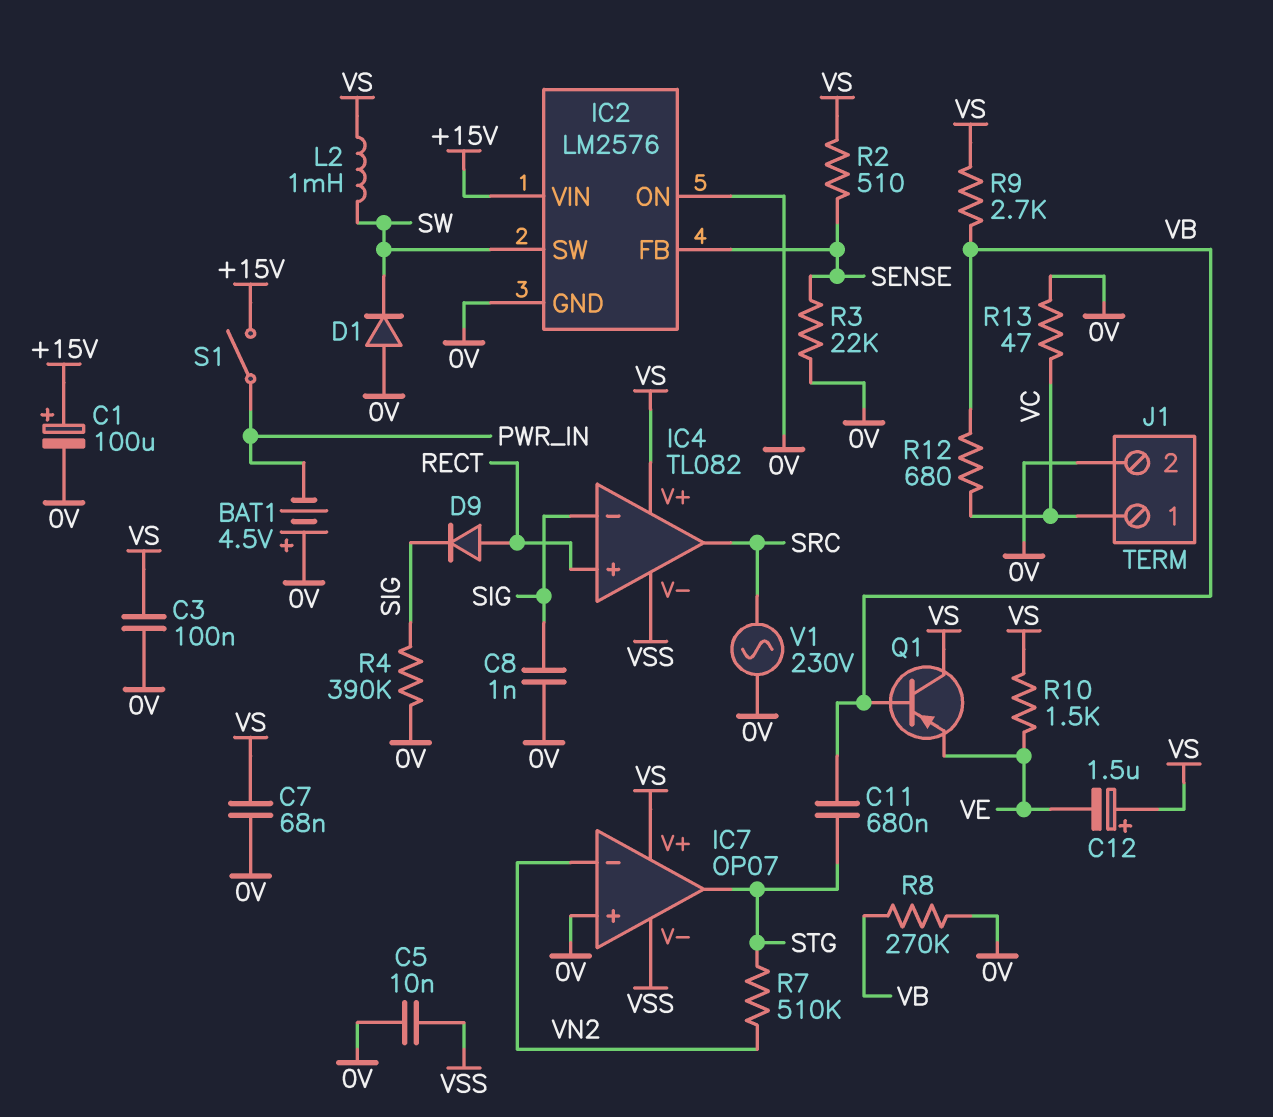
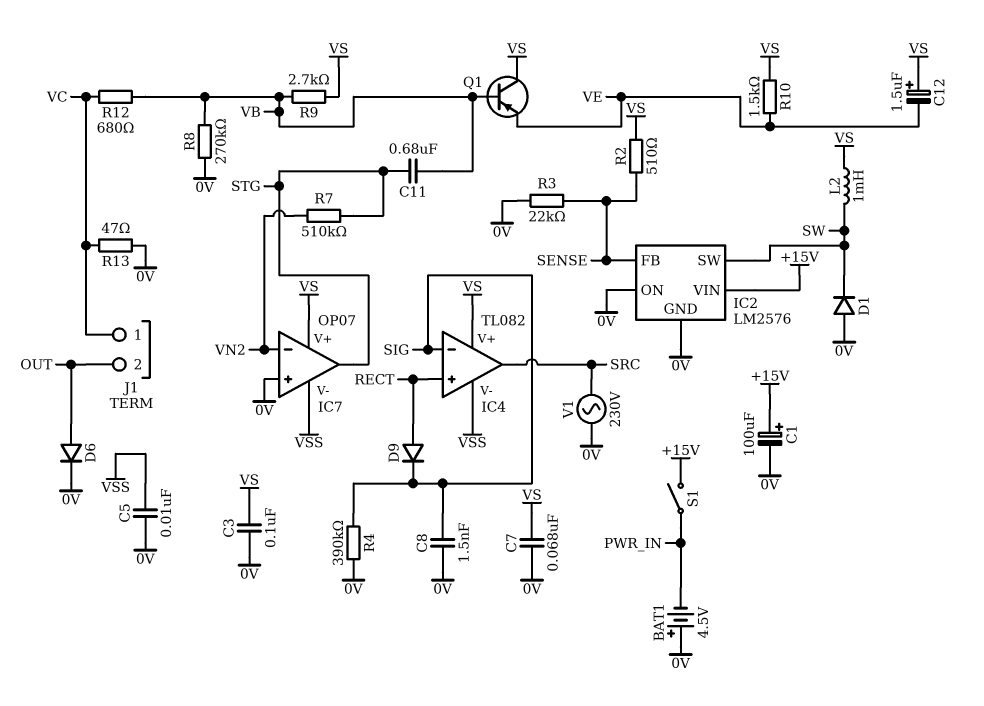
C8: 1nF (0V, SIG) -> 1.5nF (0V, SIG)
D6: none -> diode (A OUT, K 0V)
J1 pin 2: 0V -> OUT

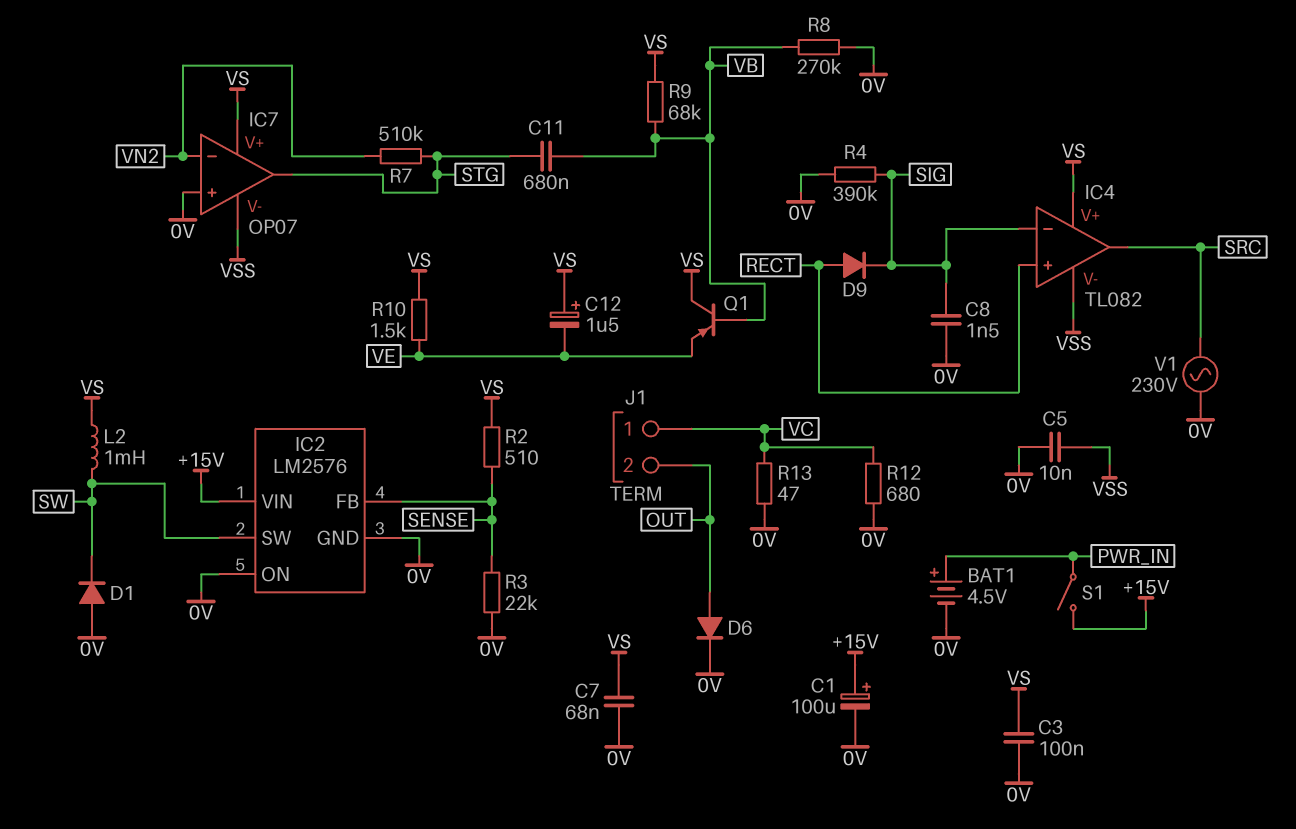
BAT1: 4.5V (plus 0V, minus PWR_IN) -> 4.5V (plus PWR_IN, minus 0V)
R9: 2.7k (VB, VS) -> 68k (VB, VS)
R12: 680 (VB, VC) -> 680 (0V, VC)

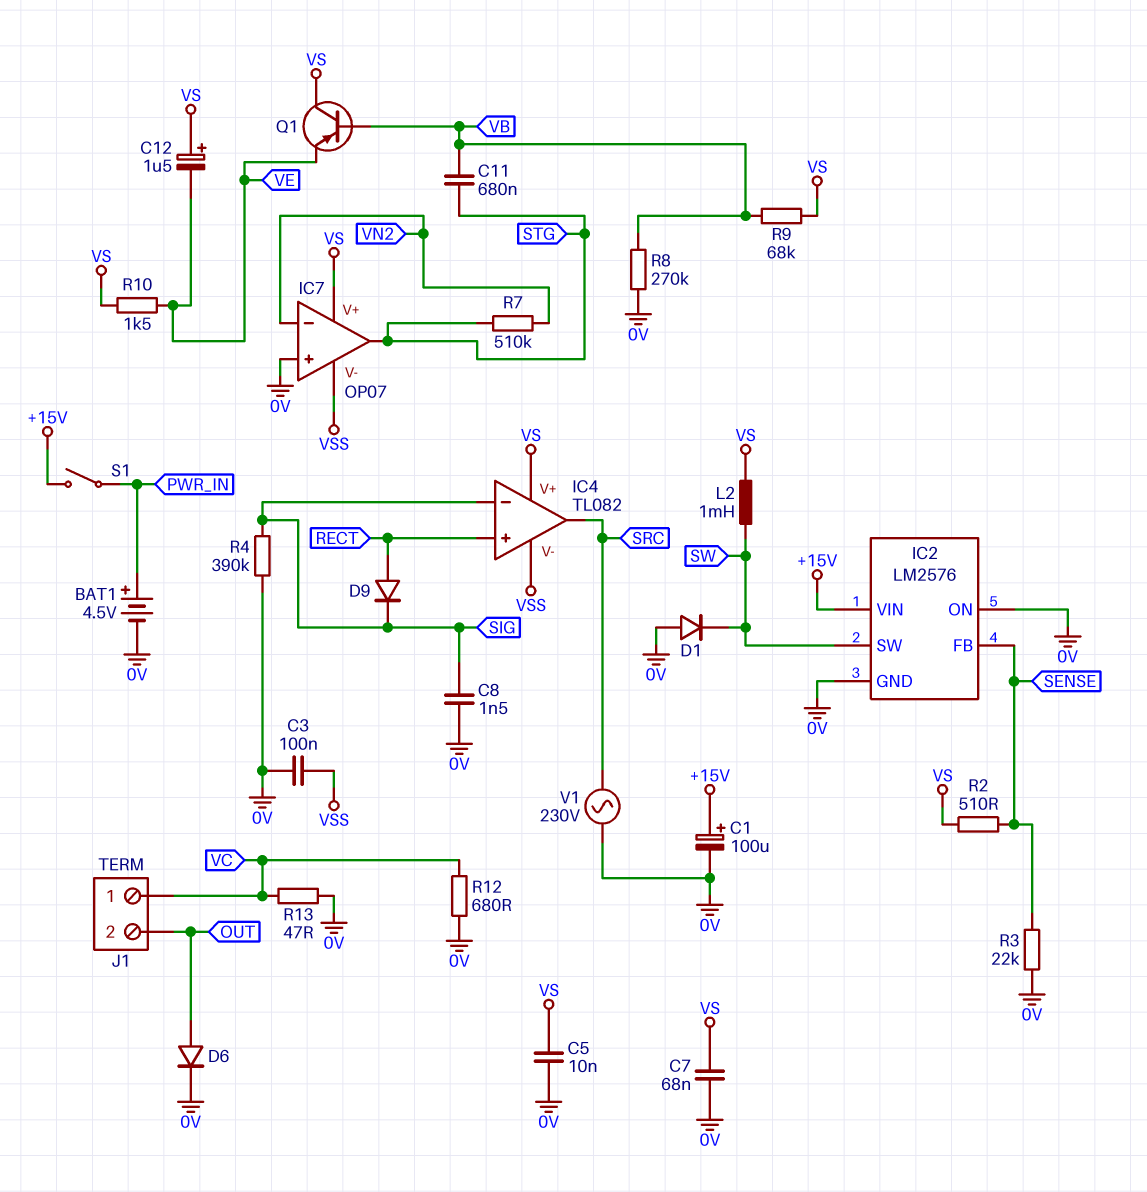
C3: 100nF (0V, VS) -> 100nF (0V, VSS)
C5: 10nF (0V, VSS) -> 10nF (0V, VS)

